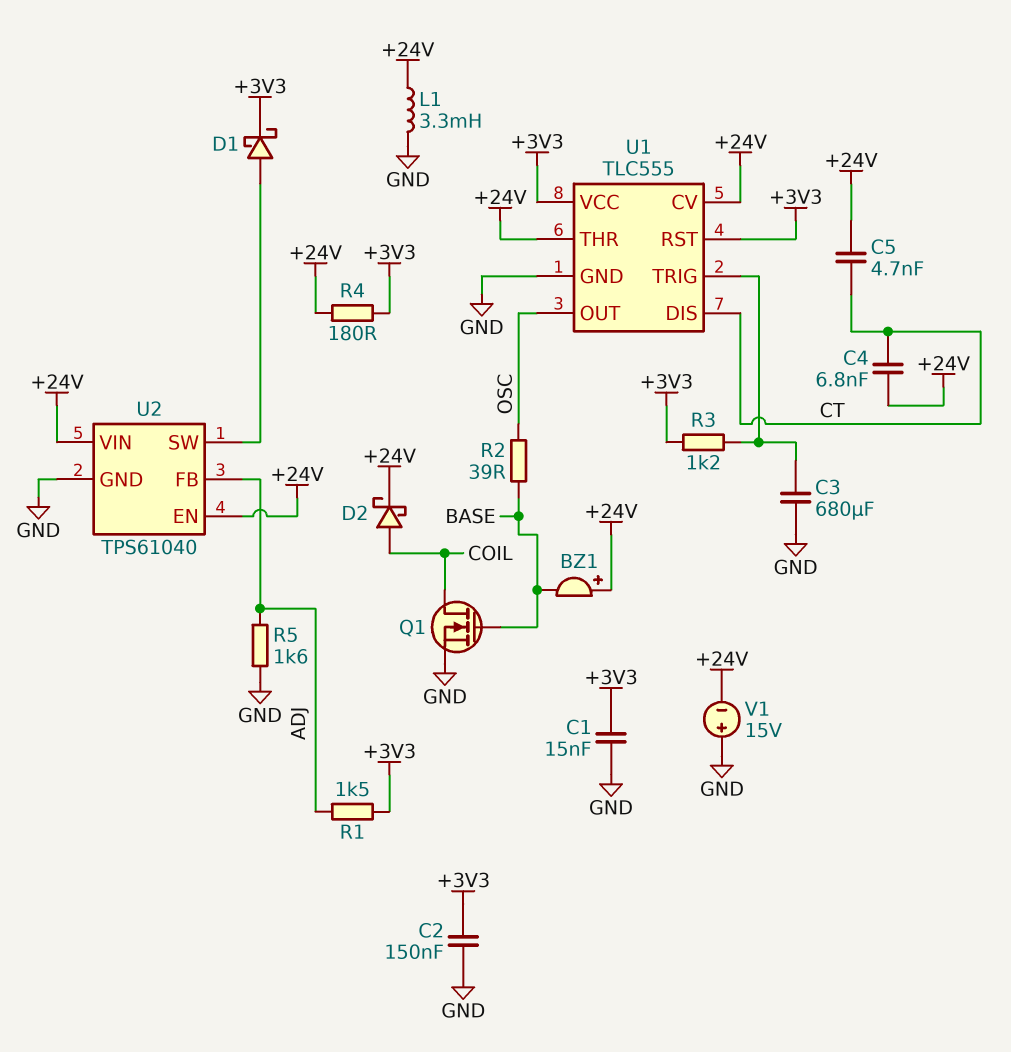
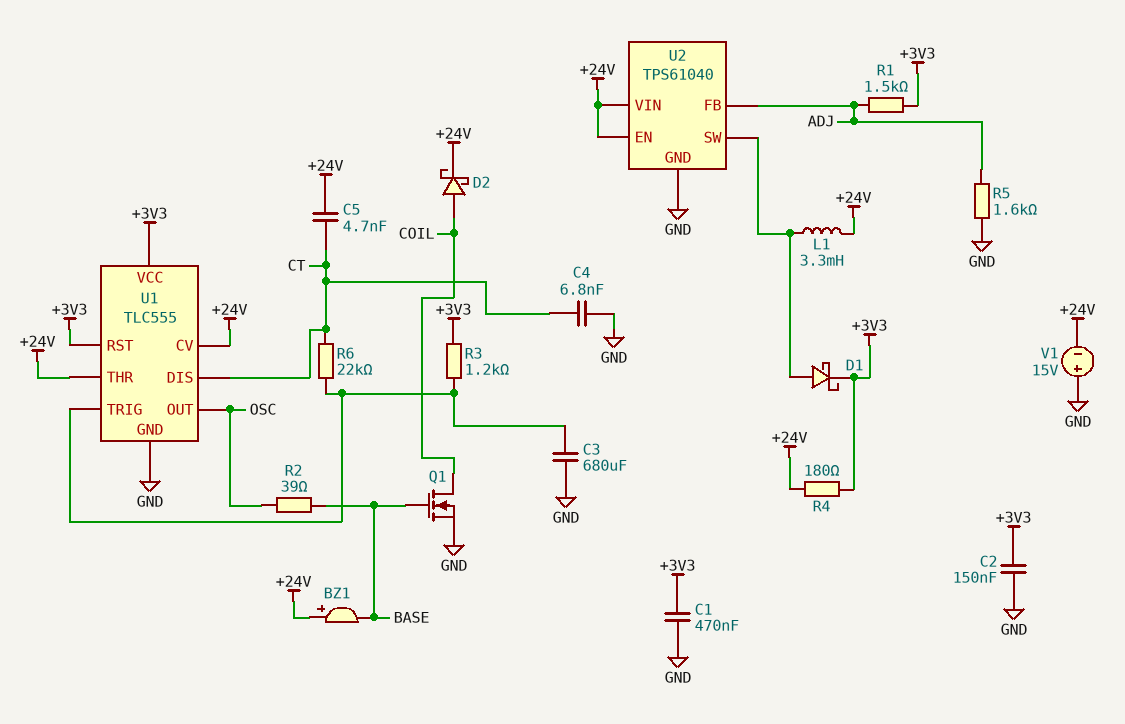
C1: 15nF (+3V3, GND) -> 470nF (+3V3, GND)
C4: 6.8nF (+24V, CT) -> 6.8nF (CT, GND)
L1: 3.3mH (+24V, GND) -> 3.3mH (+24V, U2/SW)
R6: none -> 22k (CT, U1/TRIG)

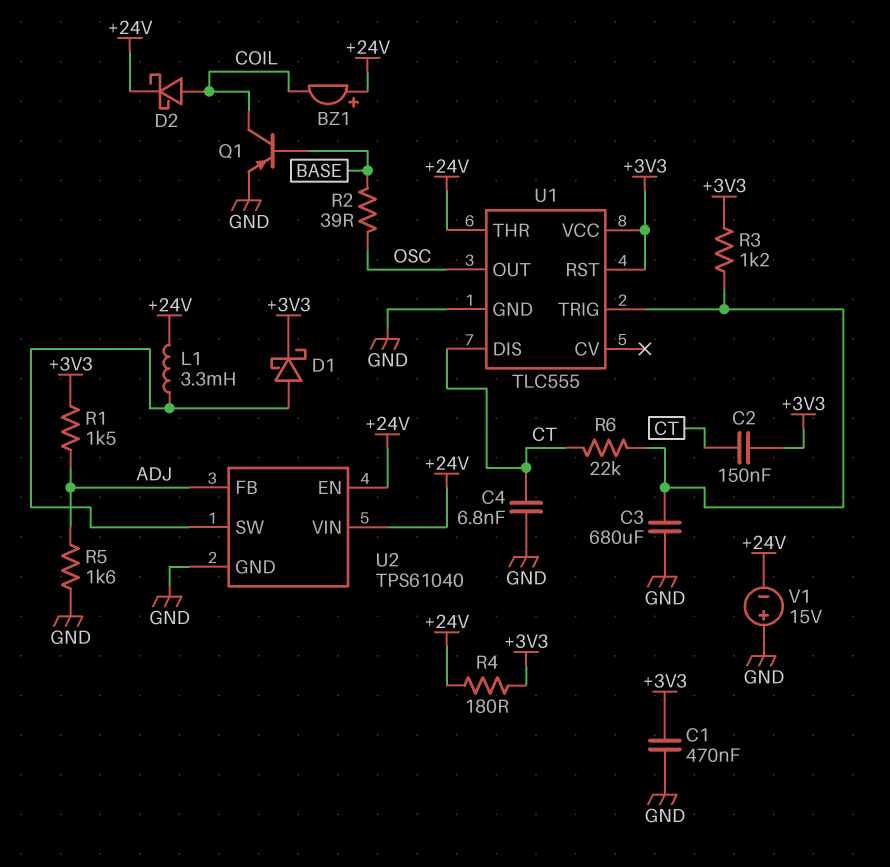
BZ1: buzzer (plus +24V, minus BASE) -> buzzer (plus +24V, minus COIL)
C2: 150nF (+3V3, GND) -> 150nF (+3V3, CT)
C5: 4.7nF (+24V, CT) -> none
Q1: NMOS (G BASE, D COIL, S GND) -> PNP (B BASE, C COIL, E GND)
U1 pin CV: +24V -> none

